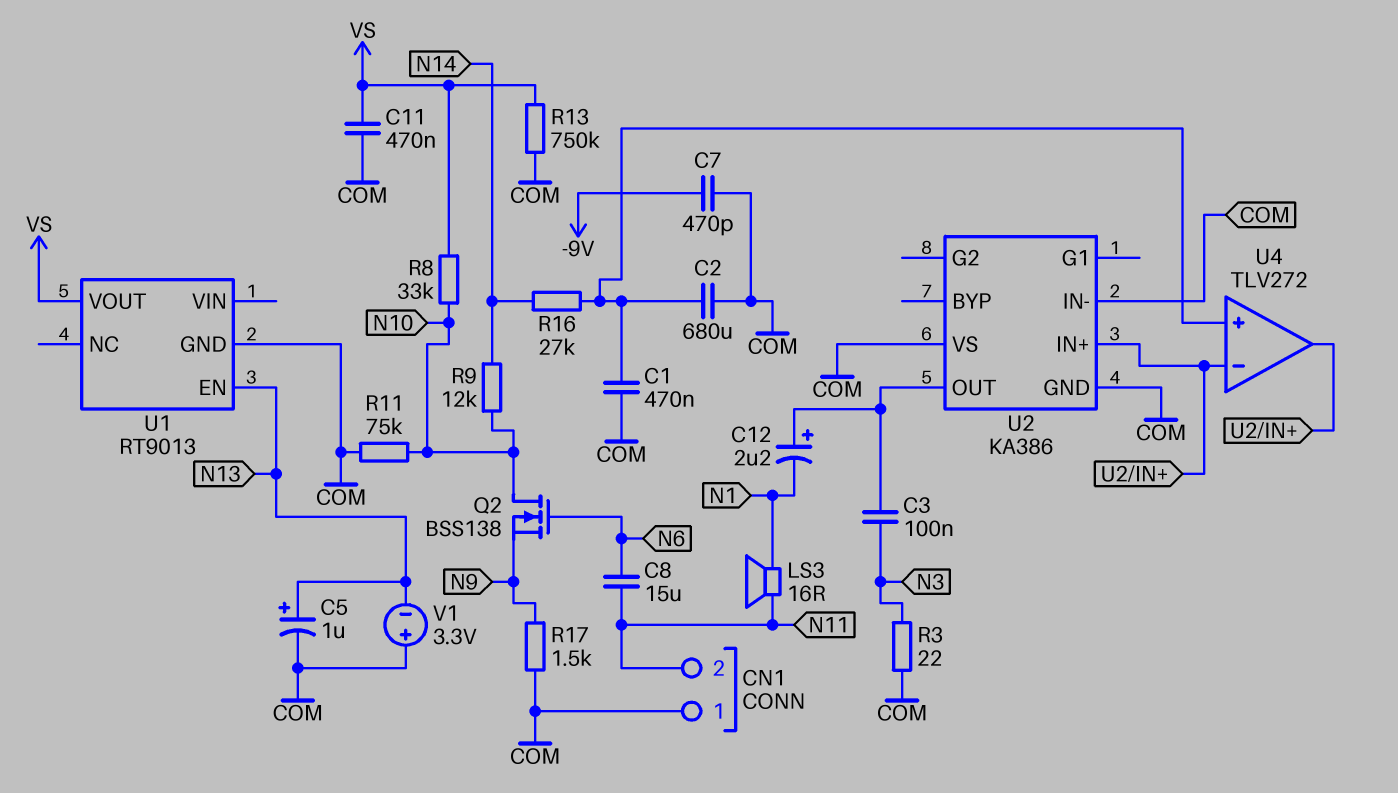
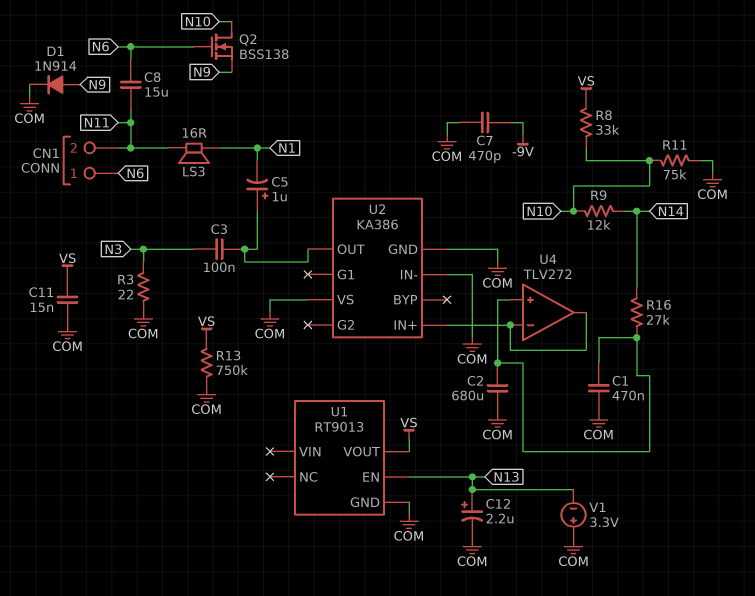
C5: 1uF (plus N13, minus COM) -> 1uF (plus U2/OUT, minus N1)
C11: 470nF (COM, VS) -> 15nF (COM, VS)
C12: 2.2uF (plus U2/OUT, minus N1) -> 2.2uF (plus N13, minus COM)
CN1 pin 1: COM -> N6
D1: none -> diode 1N914 (A N9, K COM)
R17: 1.5k (COM, N9) -> none

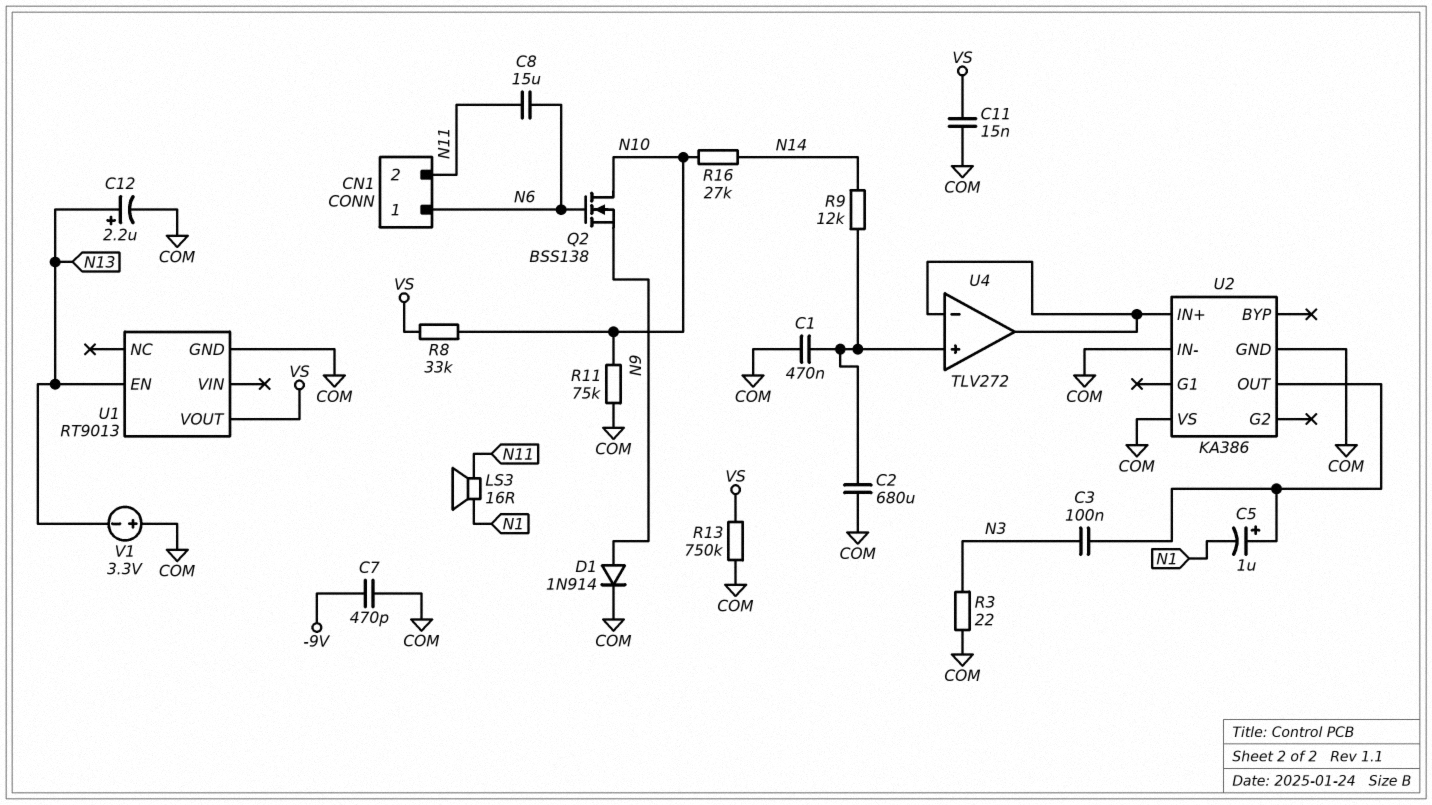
R9: 12k (N10, N14) -> 12k (N14, U4/in+)
R16: 27k (N14, U4/in+) -> 27k (N10, N14)

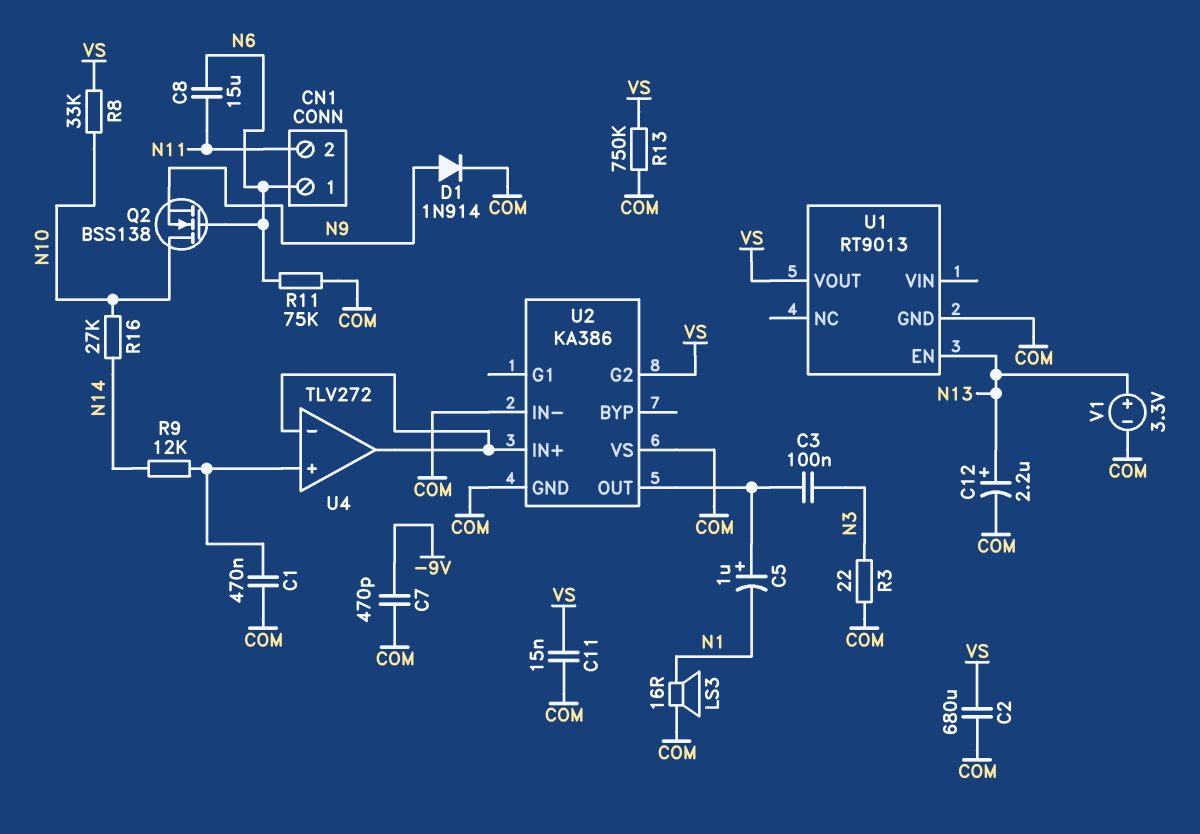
C2: 680uF (COM, U4/in+) -> 680uF (COM, VS)
LS3: speaker 16R (N1, N11) -> speaker 16R (COM, N1)
R11: 75k (COM, N10) -> 75k (COM, N6)
U2 pin G2: none -> VS
V1: 3.3V (plus COM, minus N13) -> 3.3V (plus N13, minus COM)

